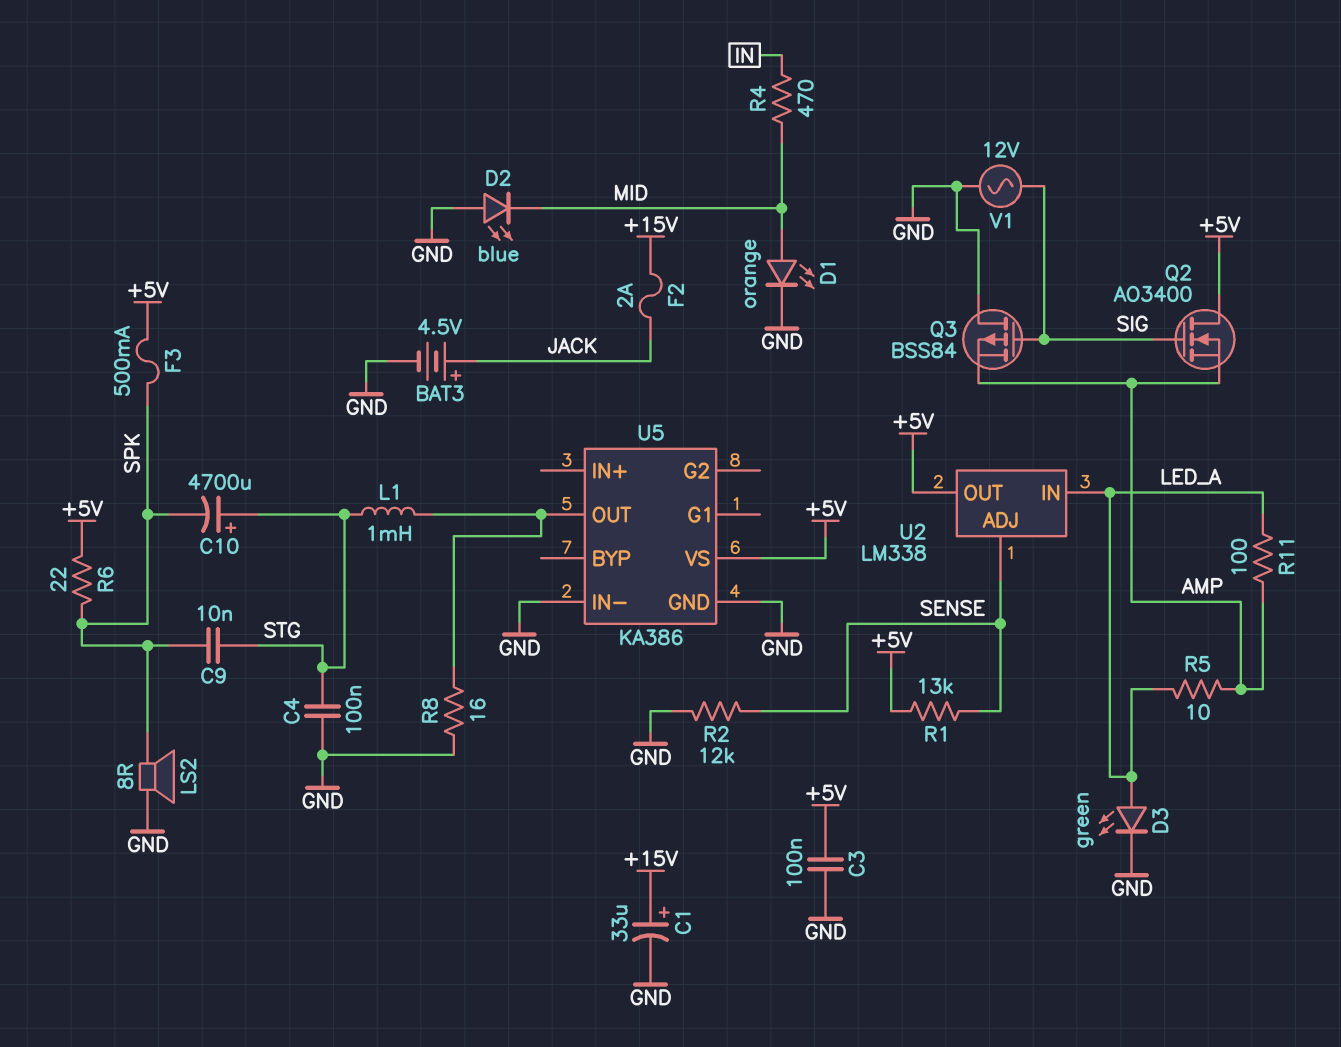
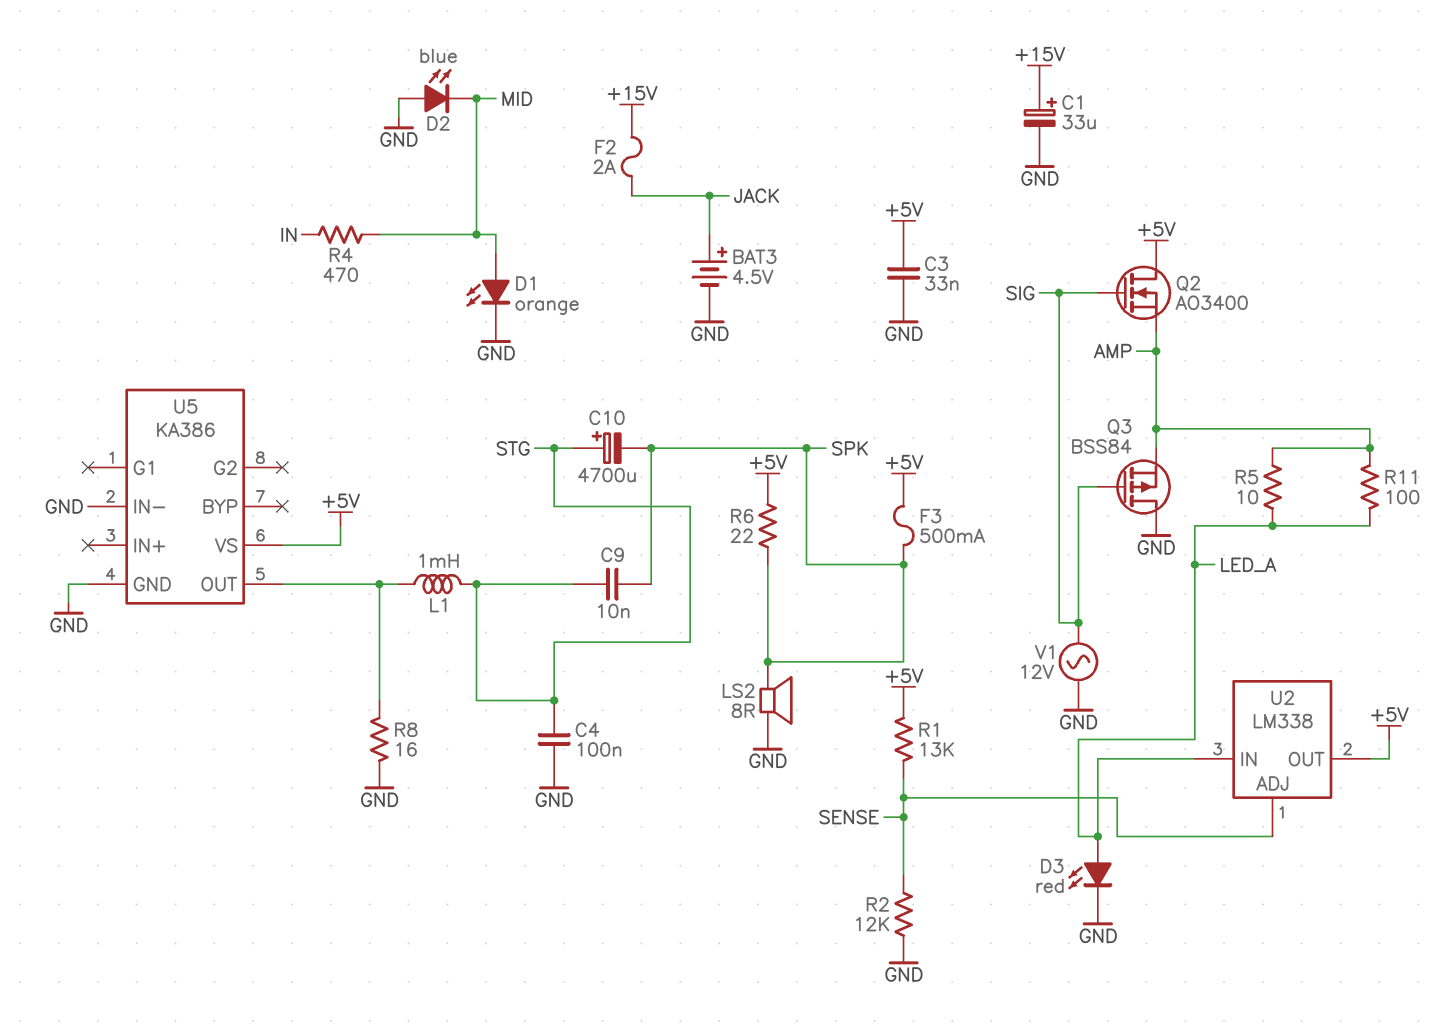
C3: 100nF (+5V, GND) -> 33nF (+5V, GND)
D3: LED green (A LED_A, K GND) -> LED red (A LED_A, K GND)

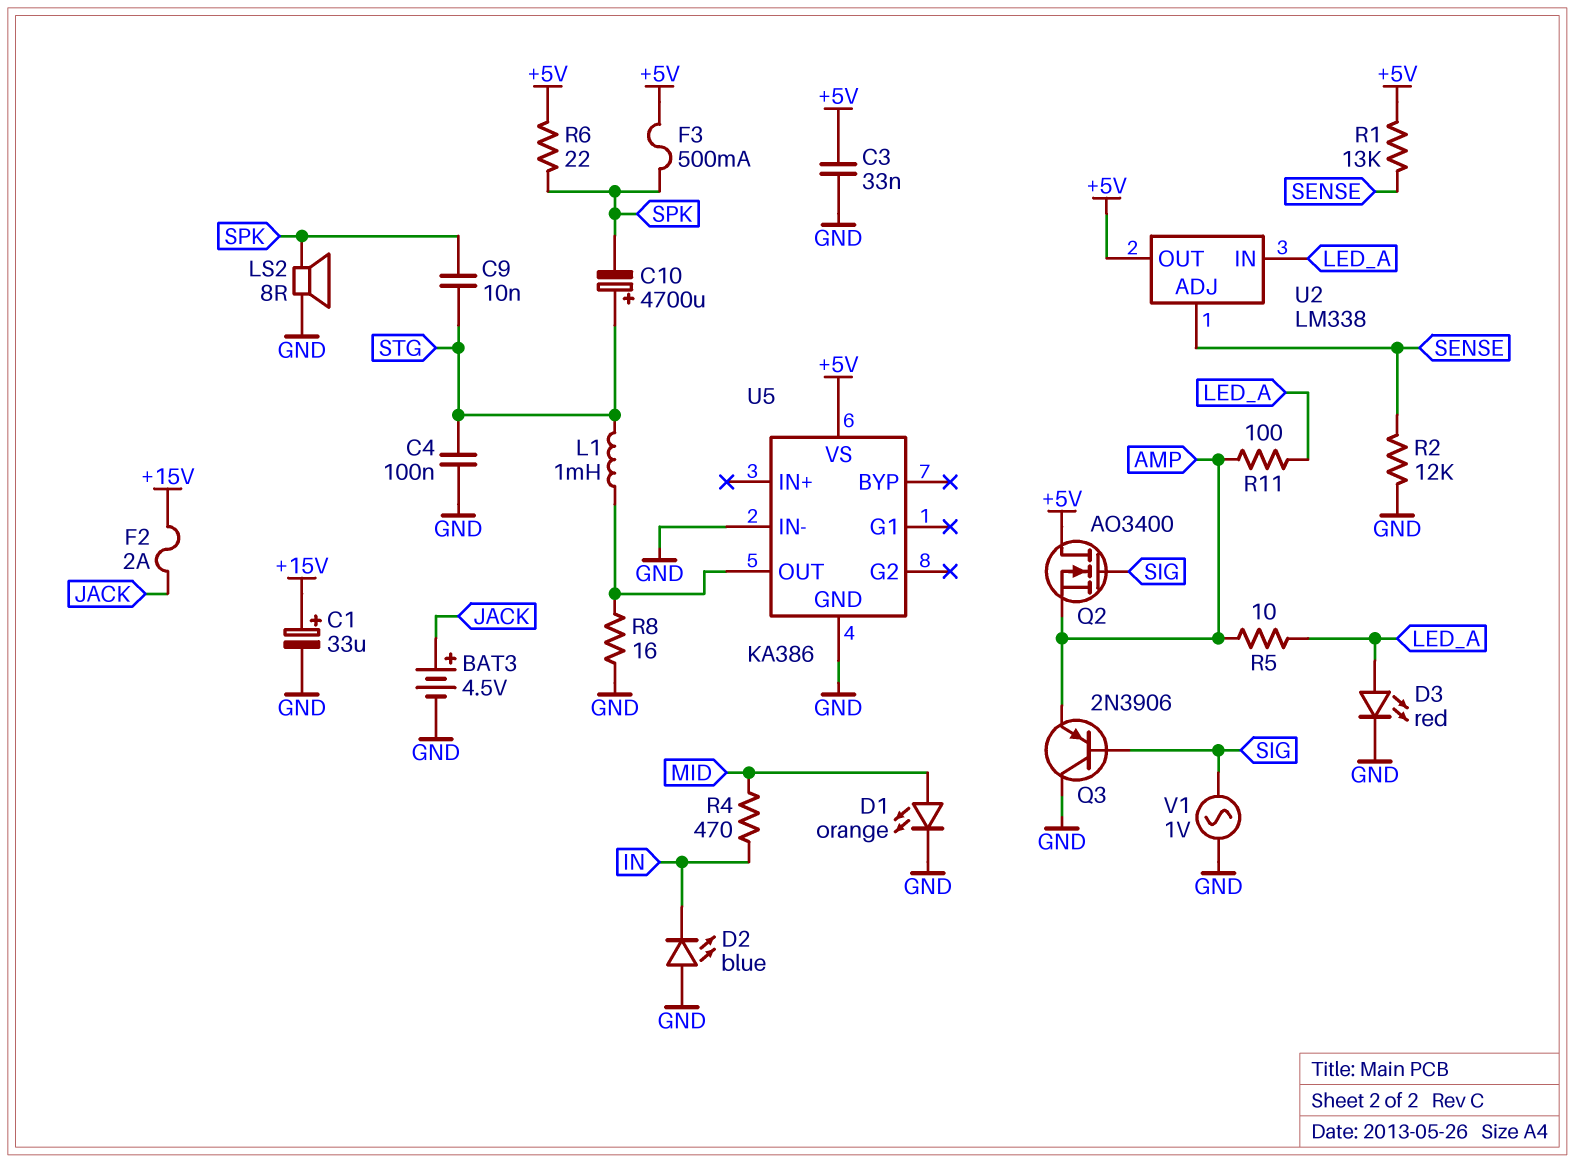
D2: LED blue (A GND, K MID) -> LED blue (A GND, K IN)
Q3: PMOS BSS84 (G SIG, D GND, S AMP) -> PNP 2N3906 (B SIG, C GND, E AMP)
V1: AC 12V (GND, SIG) -> AC 1V (GND, SIG)

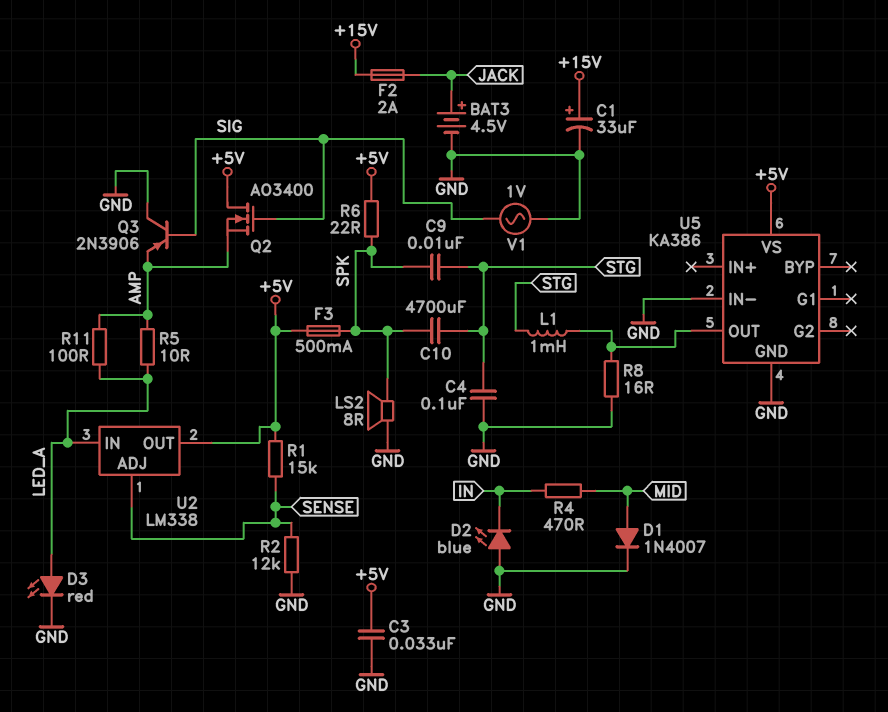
C10: 4700uF (plus STG, minus SPK) -> 4700uF (SPK, STG)
D1: LED orange (A MID, K GND) -> diode 1N4007 (A MID, K GND)
R1: 13k (+5V, SENSE) -> 15k (+5V, SENSE)

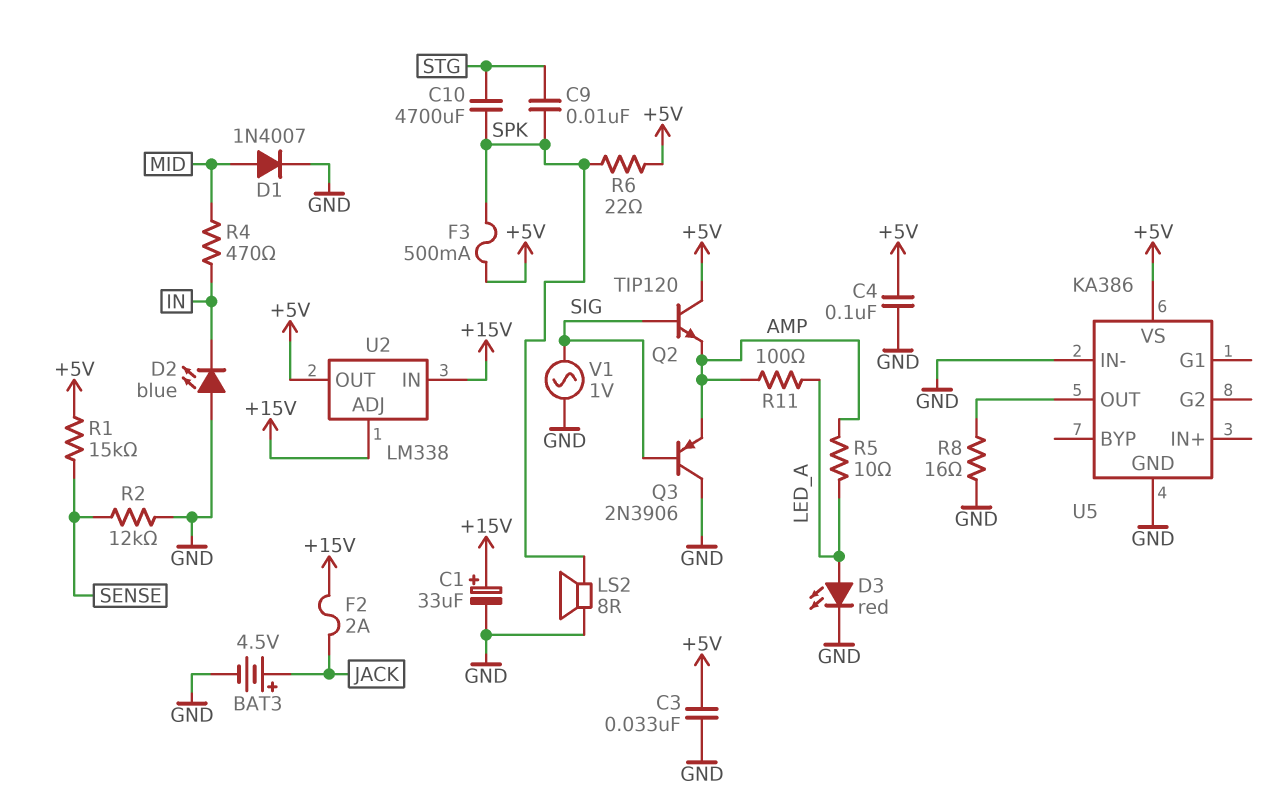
C4: 100nF (GND, STG) -> 100nF (+5V, GND)
L1: 1mH (STG, U5/OUT) -> none
Q2: NMOS AO3400 (G SIG, D +5V, S AMP) -> NPN TIP120 (B SIG, C +5V, E AMP)
U2 pin ADJ: SENSE -> +15V
U2 pin IN: LED_A -> +15V

